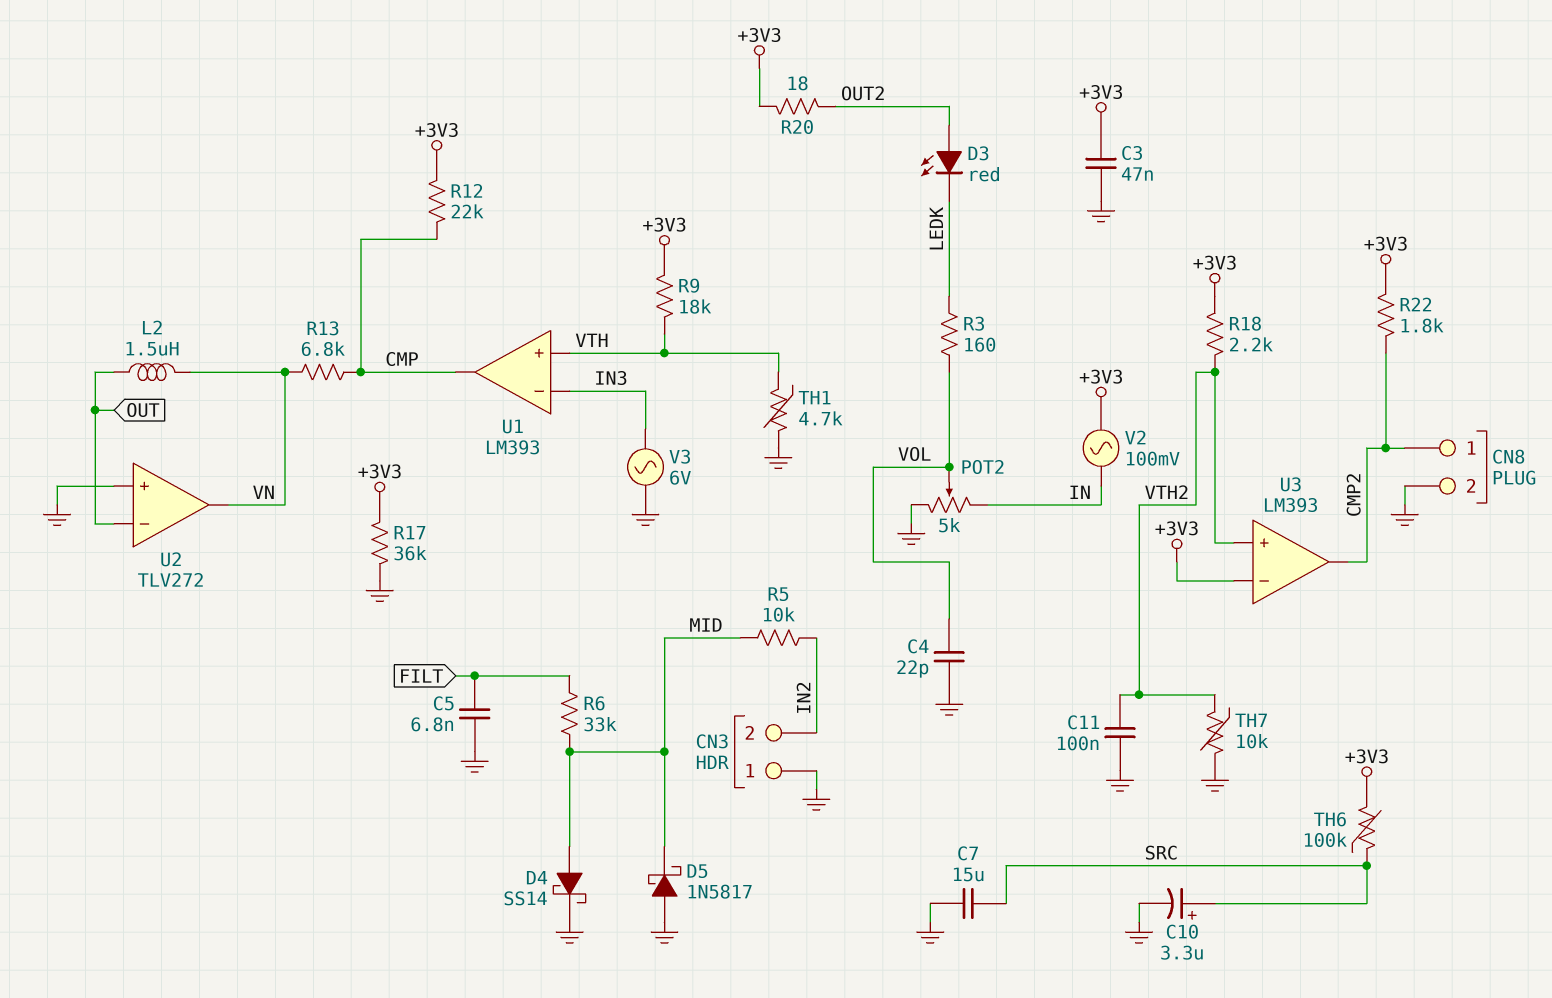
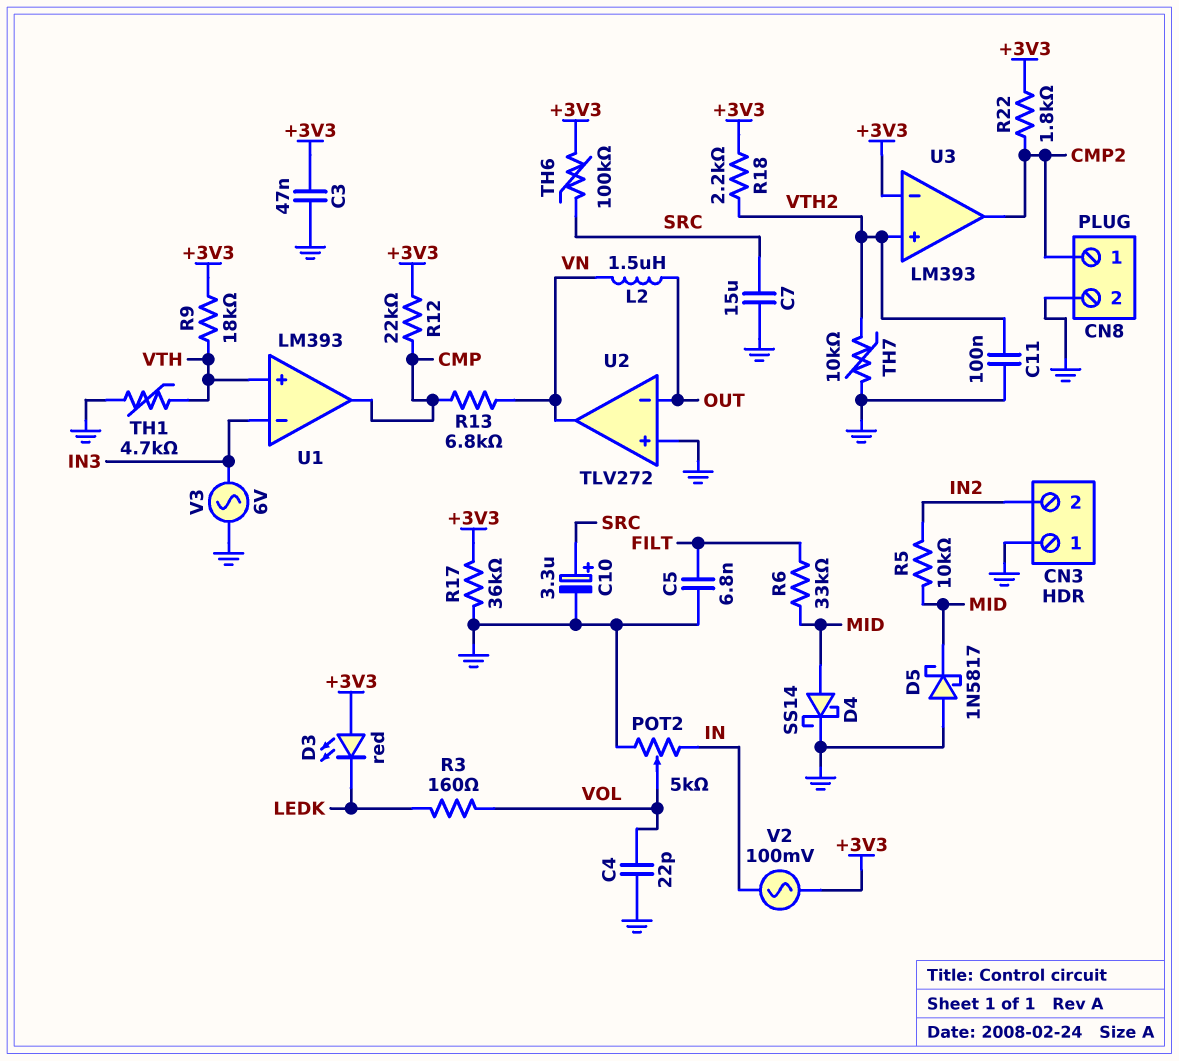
D3: LED red (A OUT2, K LEDK) -> LED red (A +3V3, K LEDK)
R20: 18 (+3V3, OUT2) -> none

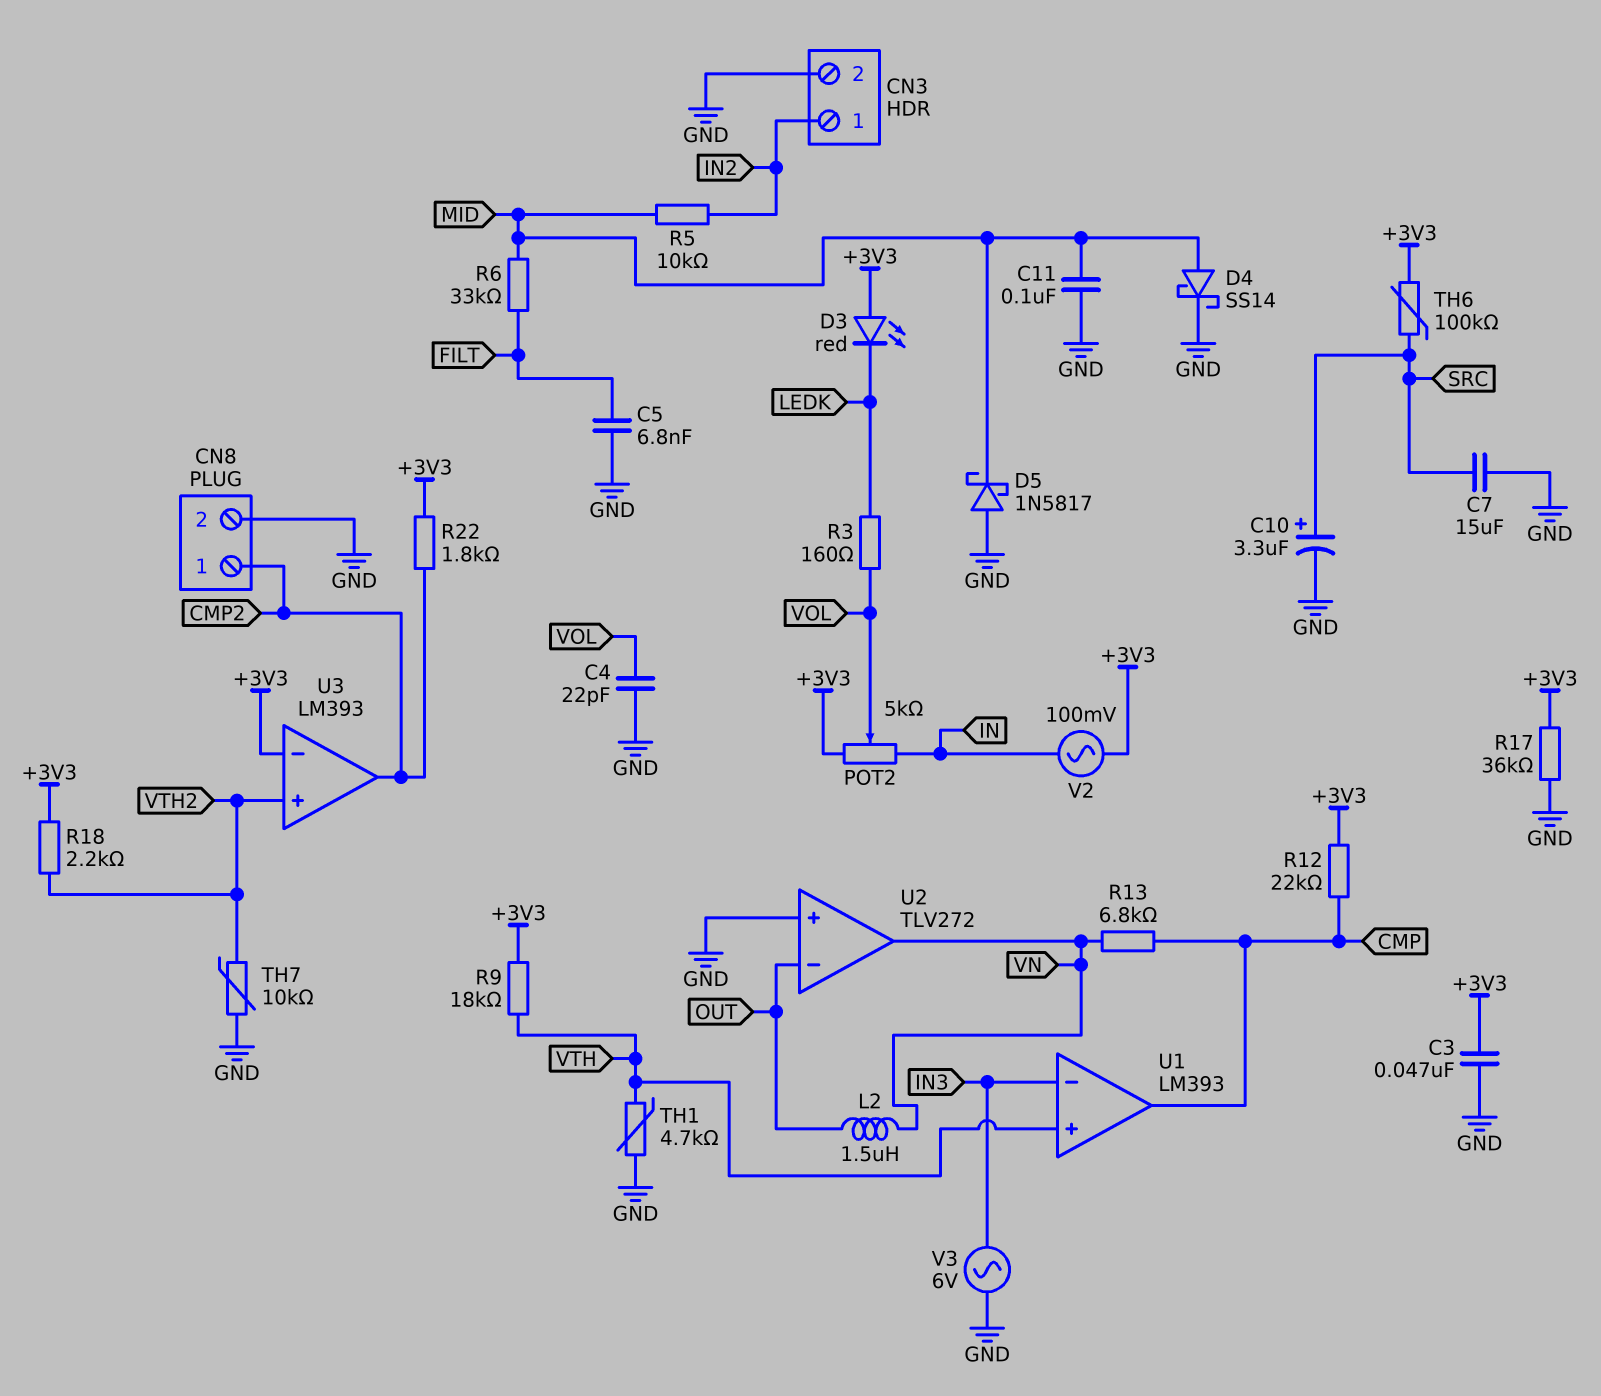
C11: 100nF (GND, VTH2) -> 100nF (GND, MID)
CN3 pin 1: GND -> IN2
CN3 pin 2: IN2 -> GND
POT2: 5k (GND, IN, wiper VOL) -> 5k (+3V3, IN, wiper VOL)

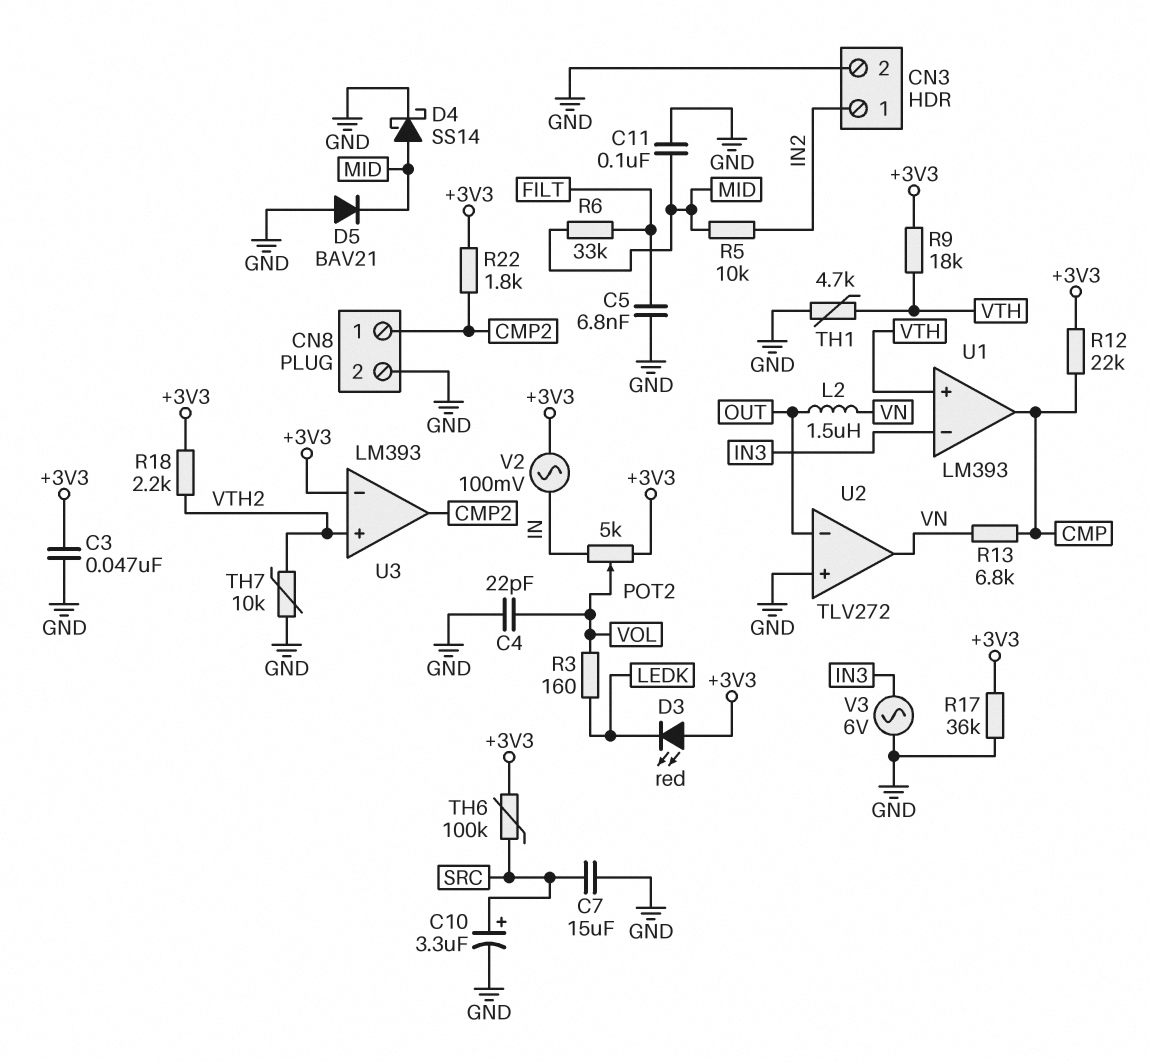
D5: schottky 1N5817 (A GND, K MID) -> diode BAV21 (A GND, K MID)

